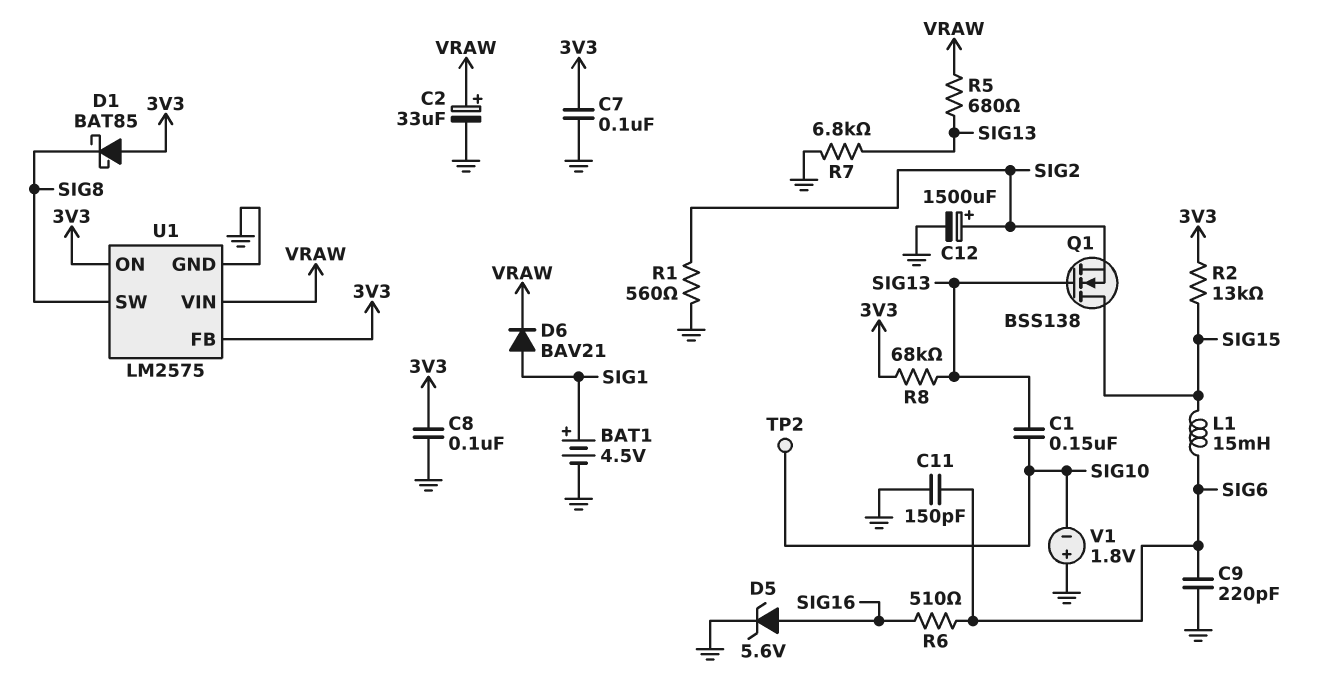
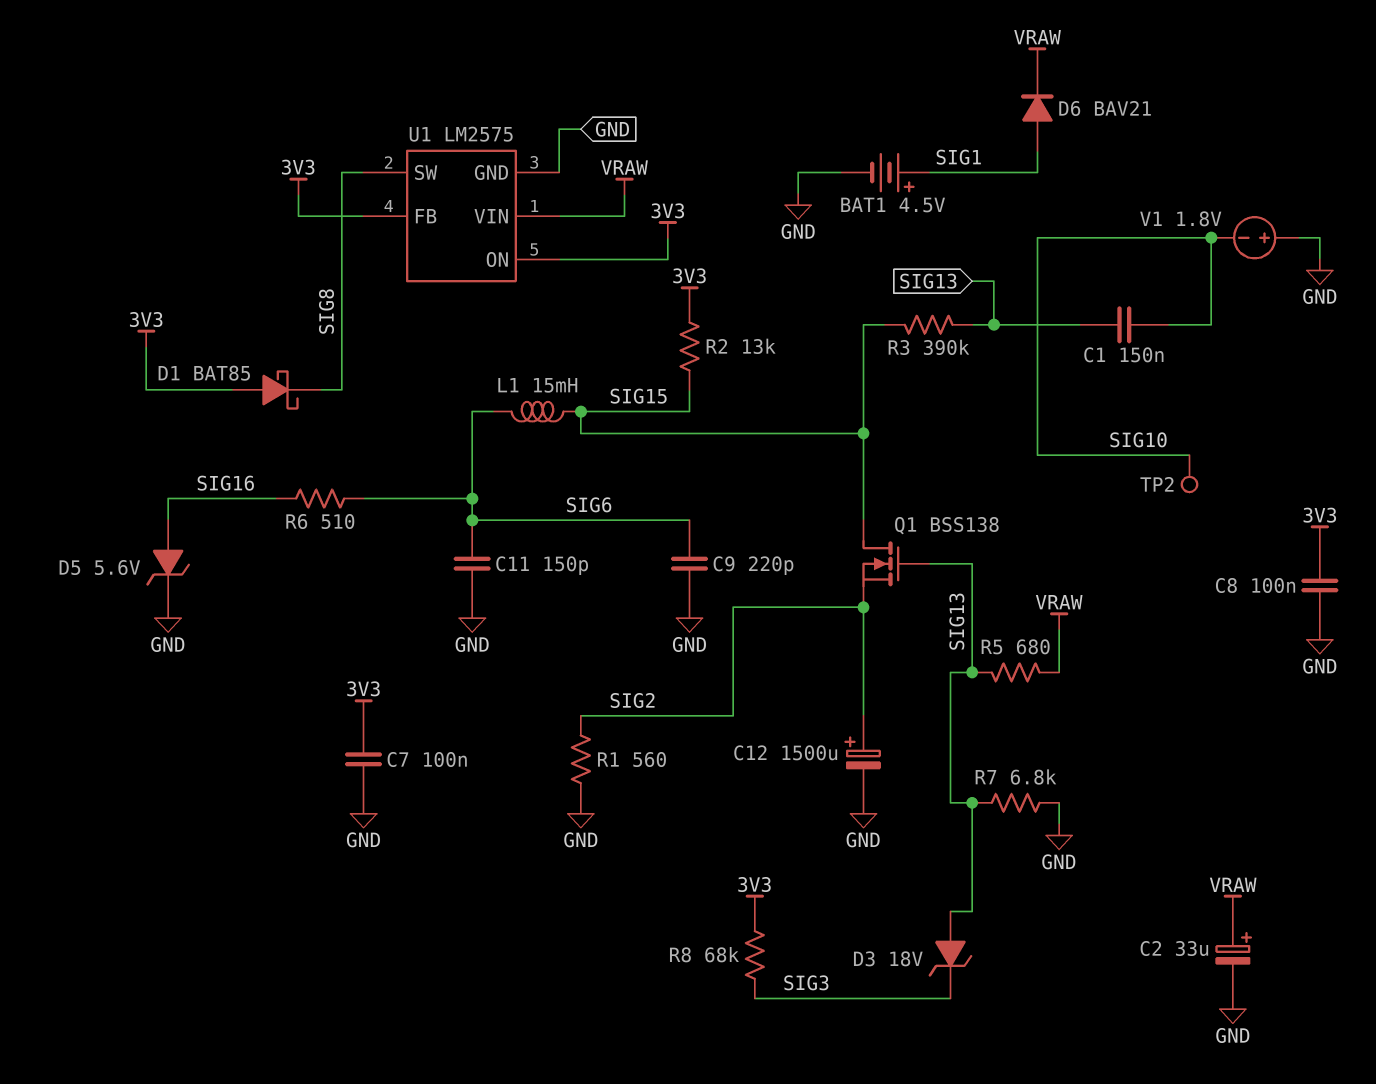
D3: none -> zener 18V (A SIG13, K SIG3)
R3: none -> 390k (SIG13, SIG15)
R8: 68k (3V3, SIG13) -> 68k (3V3, SIG3)

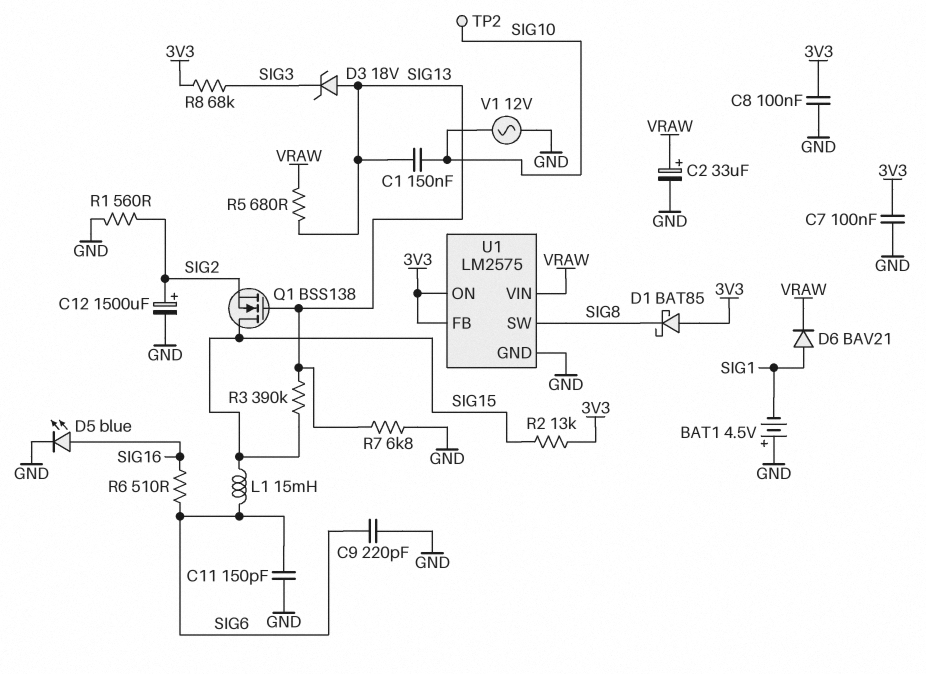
BAT1: 4.5V (plus SIG1, minus GND) -> 4.5V (plus GND, minus SIG1)
D5: zener 5.6V (A SIG16, K GND) -> LED blue (A SIG16, K GND)
V1: 1.8V (plus GND, minus SIG10) -> AC 12V (GND, SIG10)

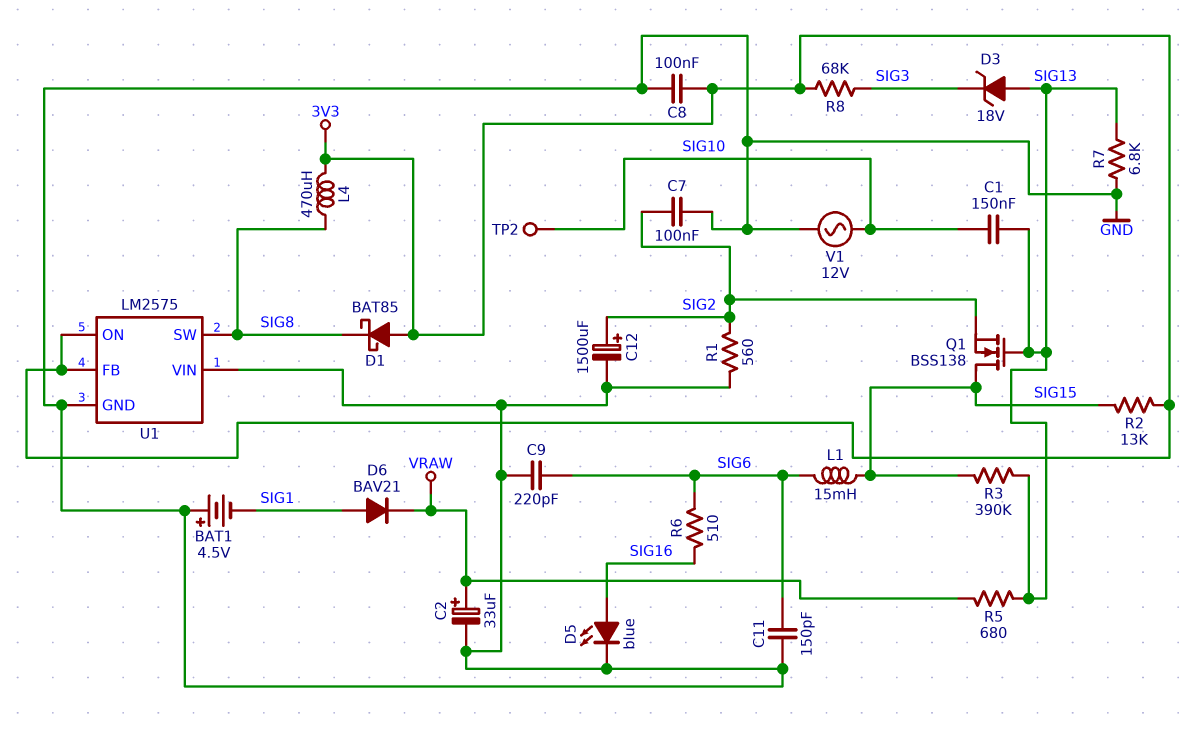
C7: 100nF (3V3, GND) -> 100nF (GND, SIG2)
L4: none -> 470uH (3V3, SIG8)
U1 pin VIN: VRAW -> GND

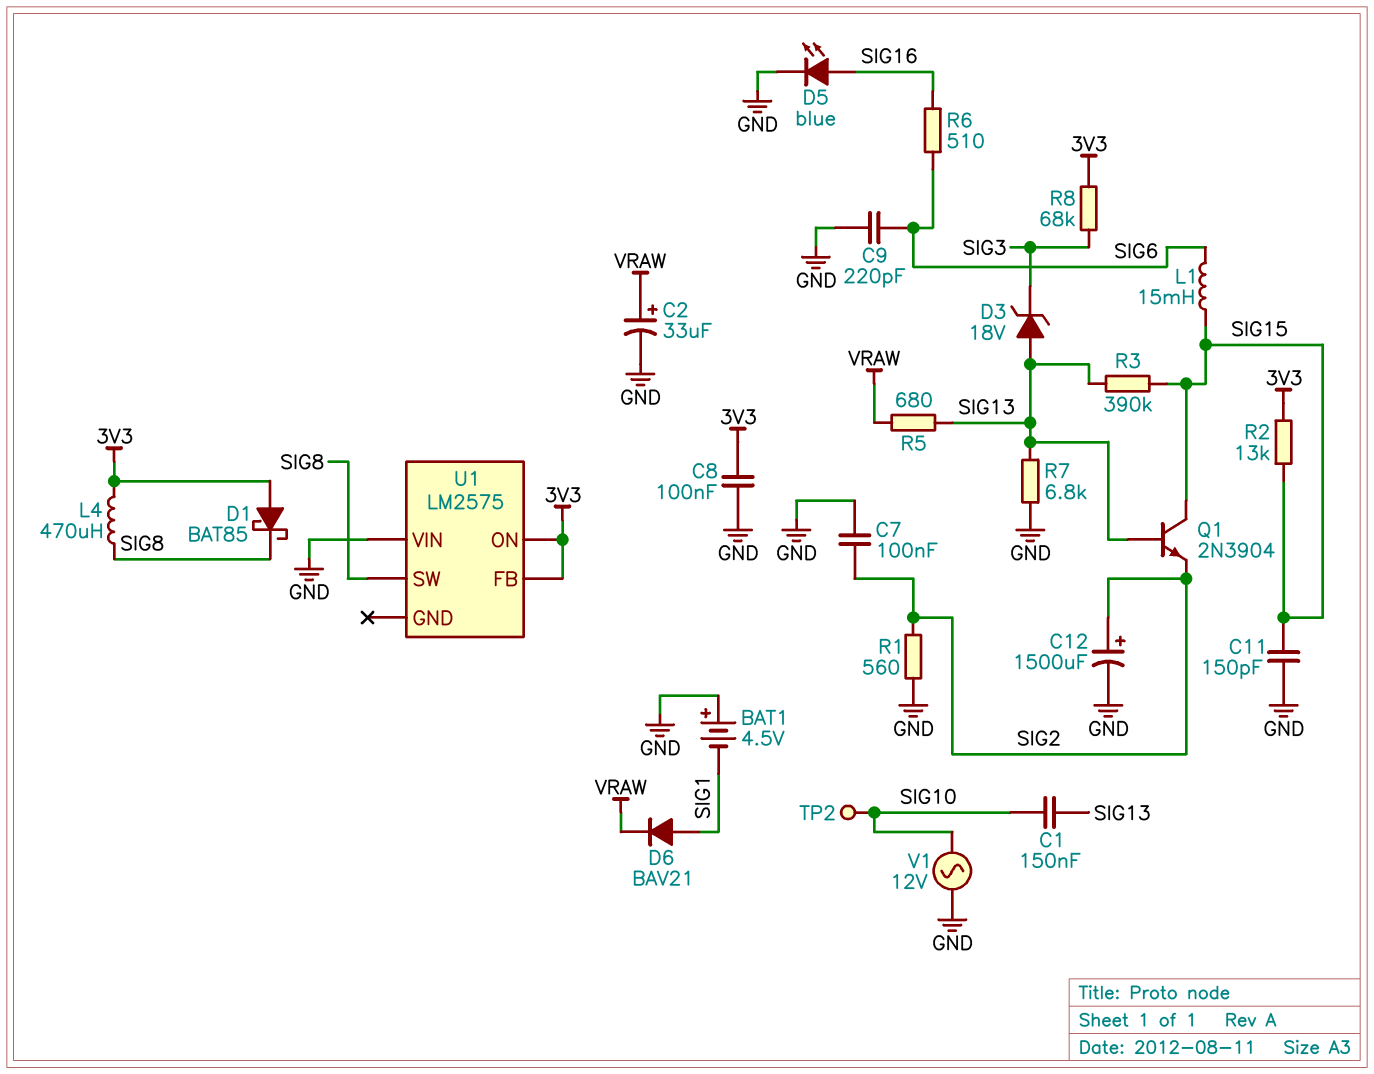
C11: 150pF (GND, SIG6) -> 150pF (GND, SIG15)
Q1: NMOS BSS138 (G SIG13, D SIG15, S SIG2) -> NPN 2N3904 (B SIG13, C SIG15, E SIG2)
U1 pin GND: GND -> none

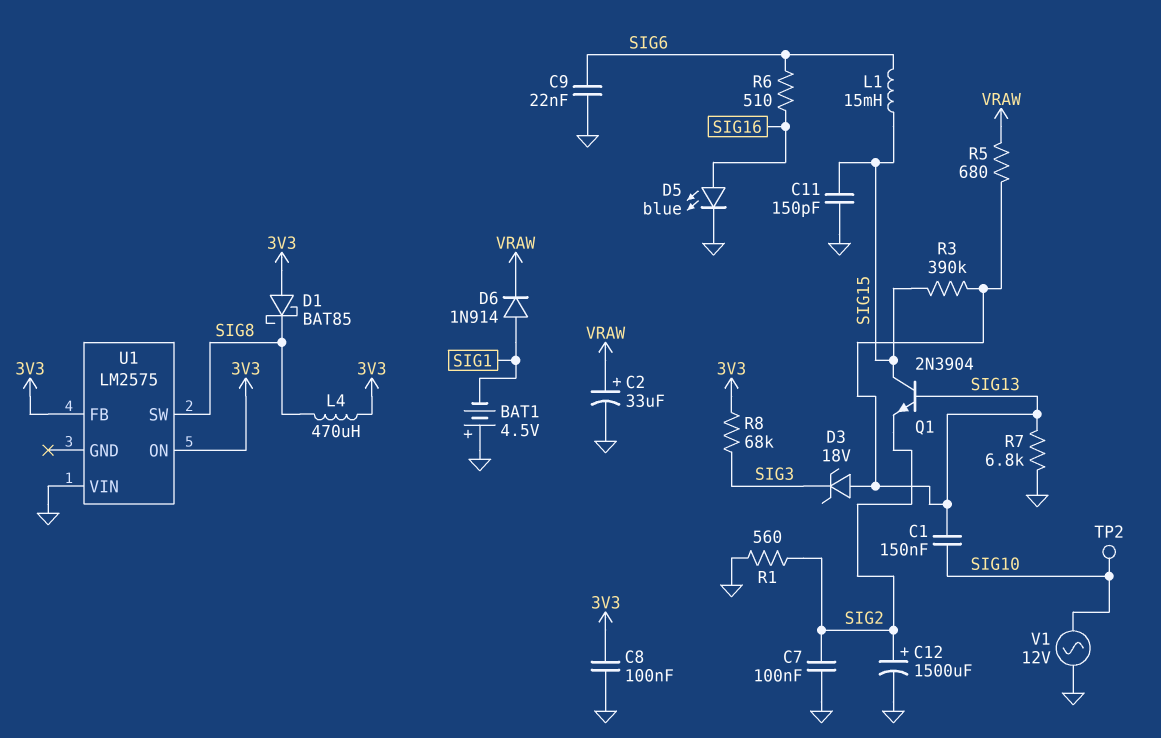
C9: 220pF (GND, SIG6) -> 22nF (GND, SIG6)
D6: diode BAV21 (A SIG1, K VRAW) -> diode 1N914 (A SIG1, K VRAW)
R2: 13k (3V3, SIG15) -> none

